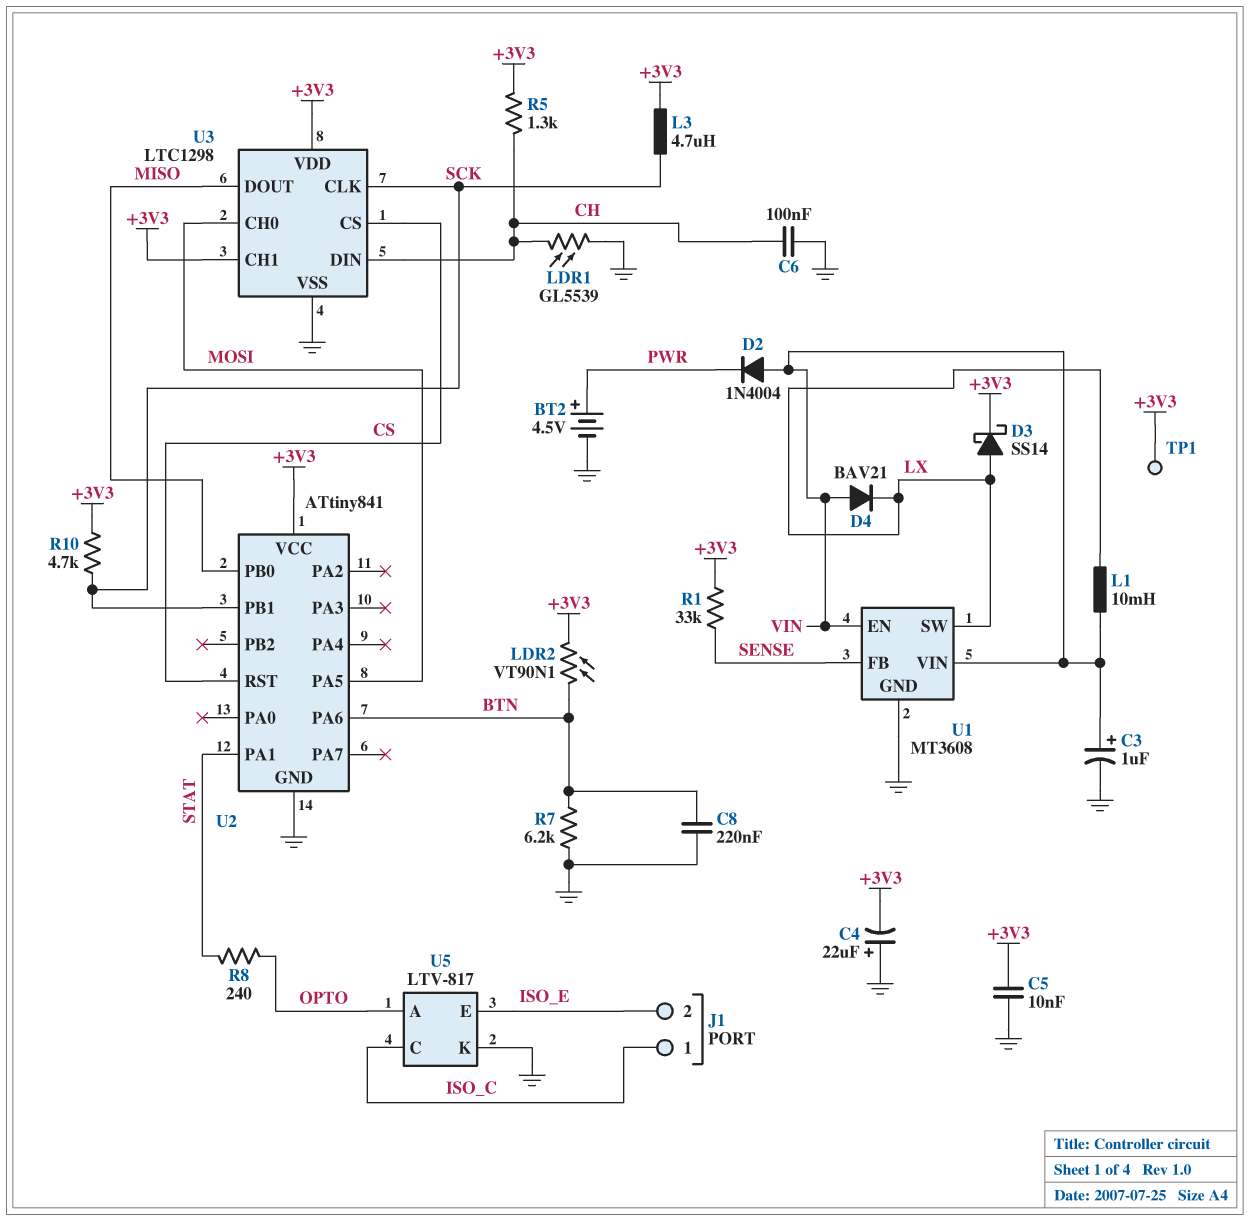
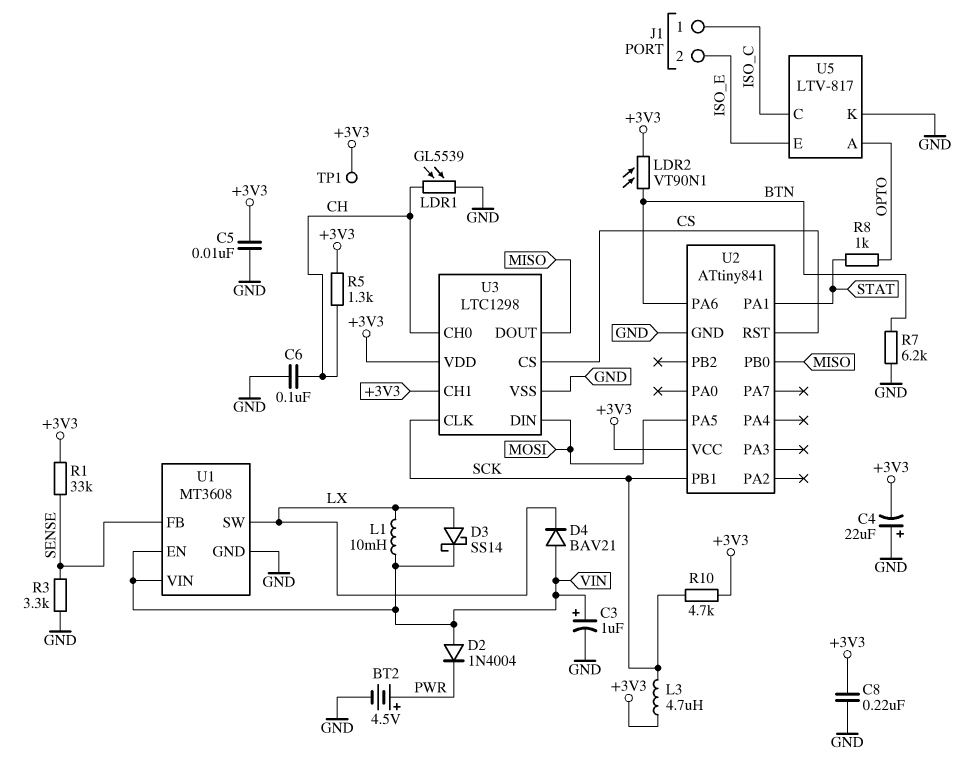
C8: 220nF (BTN, GND) -> 220nF (+3V3, GND)
D3: schottky SS14 (A LX, K +3V3) -> schottky SS14 (A LX, K VIN)
R3: none -> 3.3k (GND, SENSE)
R8: 240 (OPTO, STAT) -> 1k (OPTO, STAT)
U3 pin CH0: MOSI -> CH
U3 pin DIN: CH -> MOSI

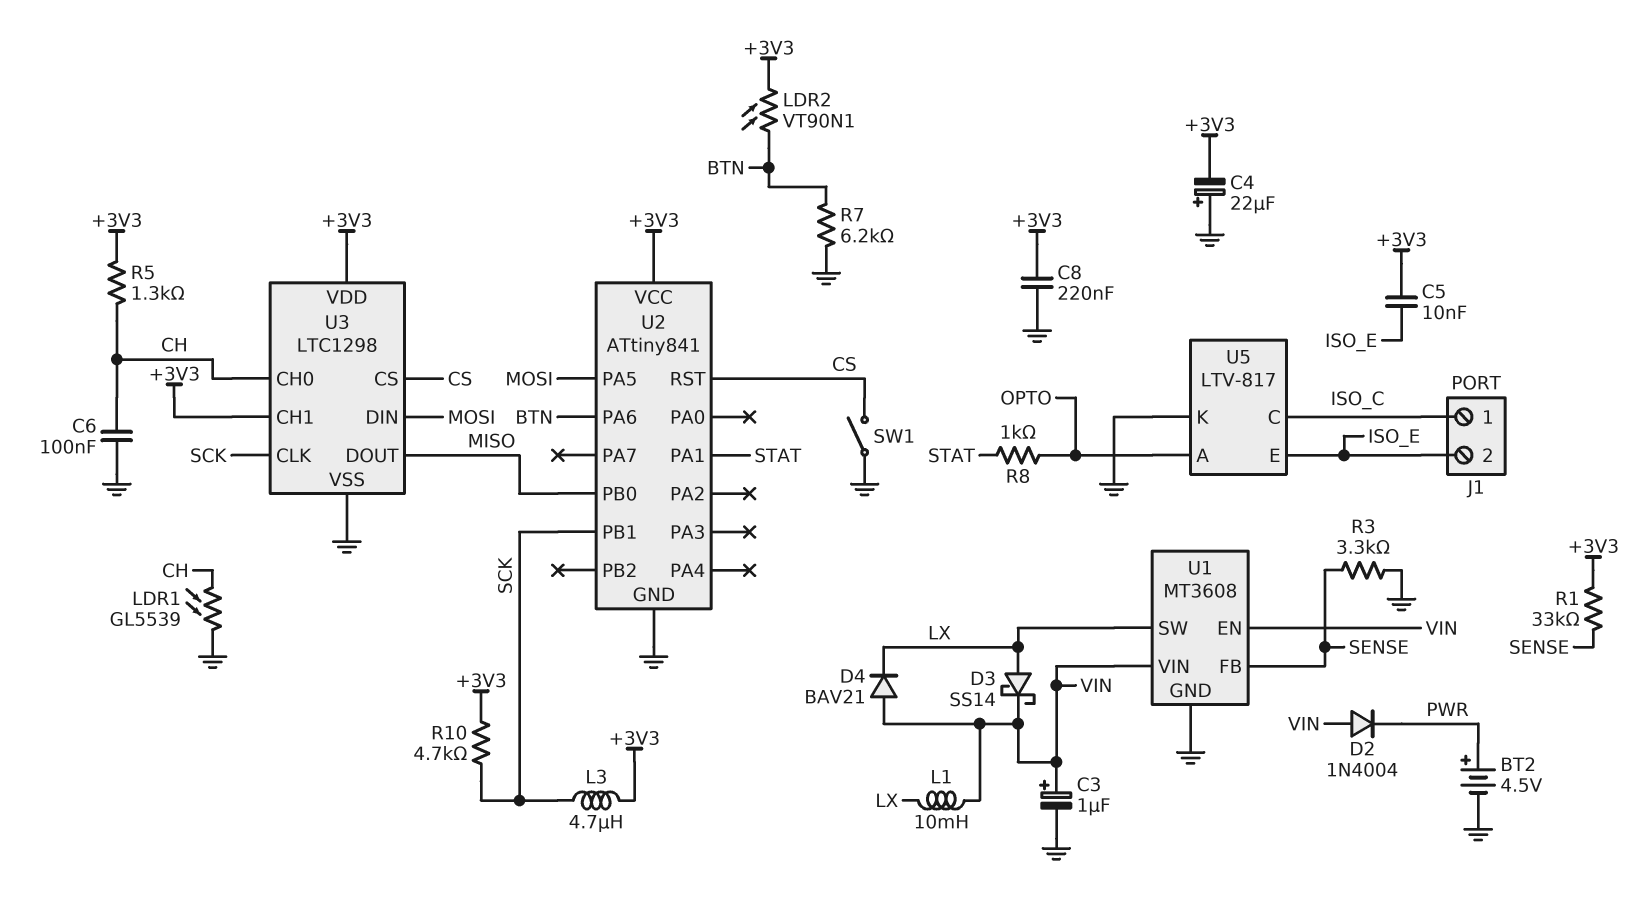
C5: 10nF (+3V3, GND) -> 10nF (+3V3, ISO_E)
SW1: none -> switch (CS, GND)
TP1: test point (+3V3) -> none

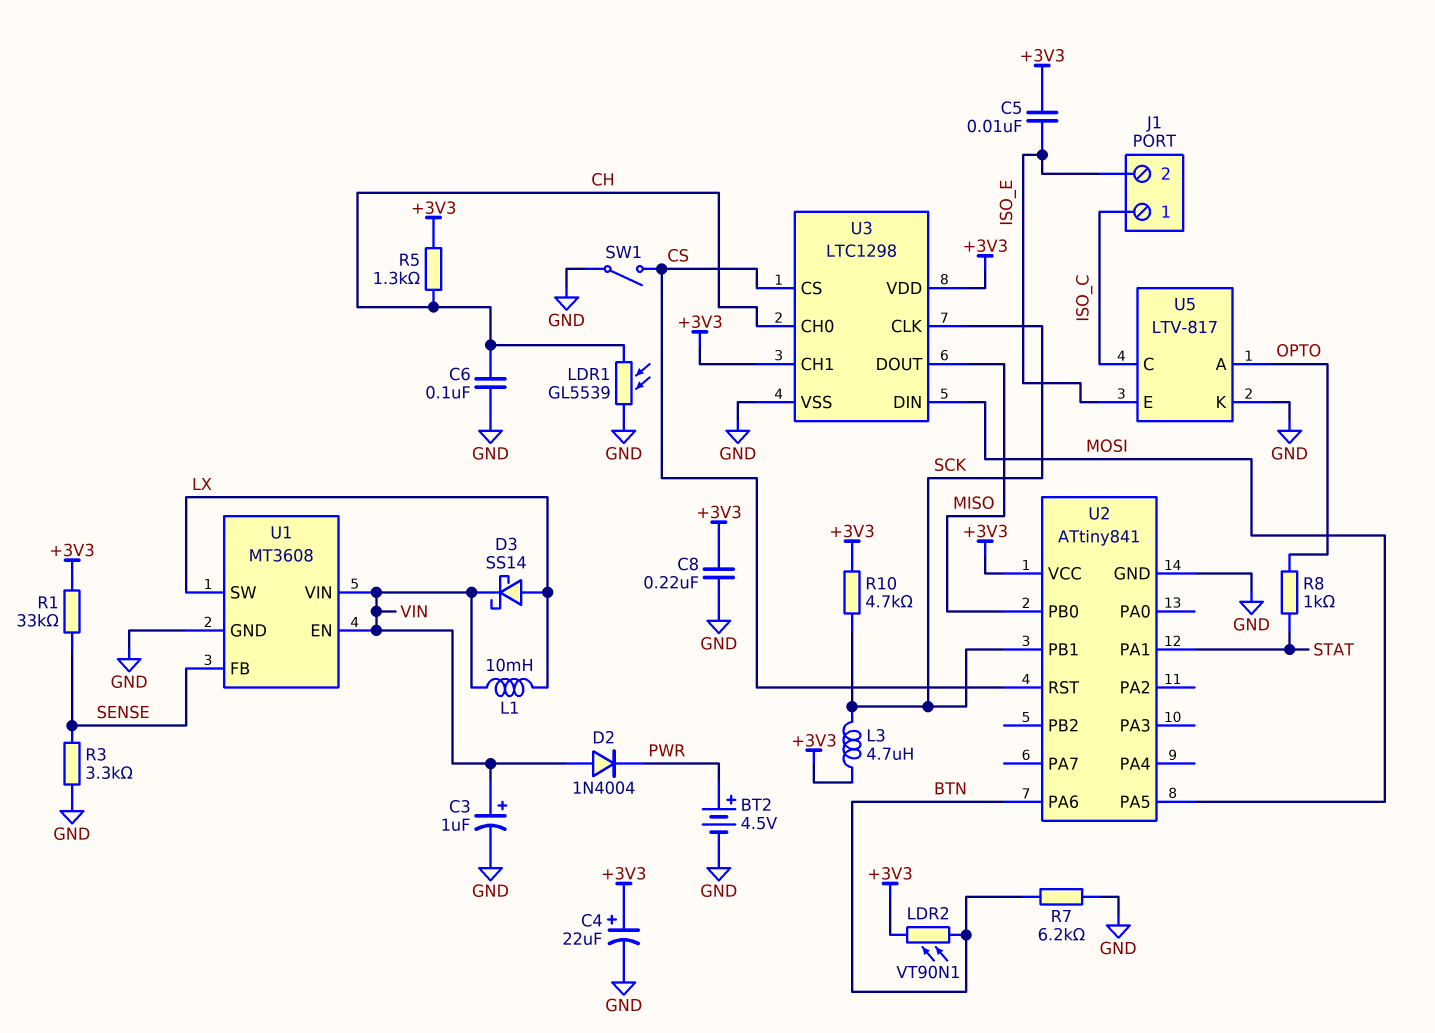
C4: 22uF (plus GND, minus +3V3) -> 22uF (plus +3V3, minus GND)
D4: diode BAV21 (A VIN, K LX) -> none

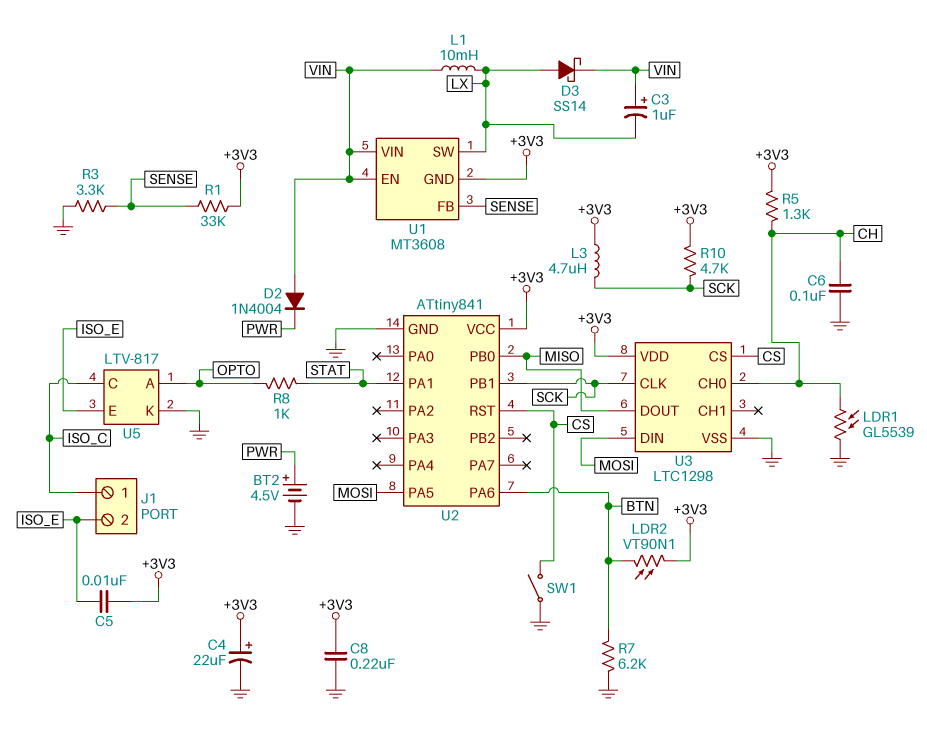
C3: 1uF (plus VIN, minus GND) -> 1uF (plus VIN, minus LX)
U1 pin GND: GND -> +3V3
U3 pin CH1: +3V3 -> none

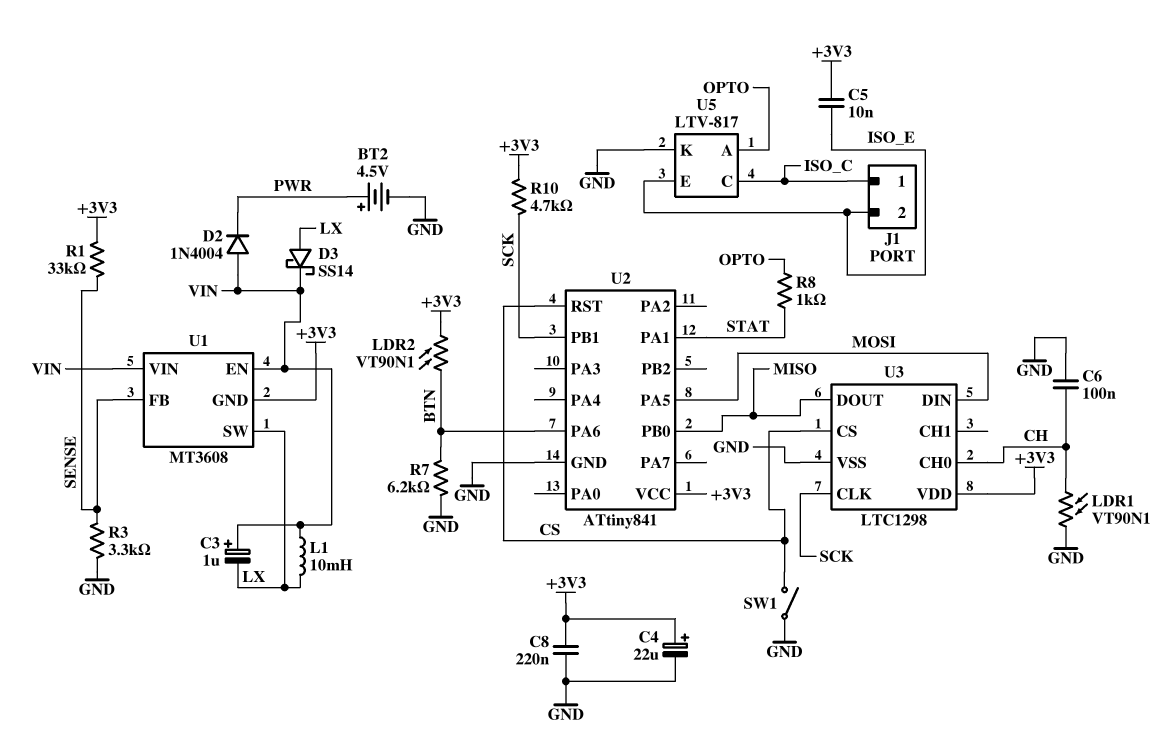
L3: 4.7uH (+3V3, SCK) -> none
LDR1: GL5539 (CH, GND) -> VT90N1 (CH, GND)
R5: 1.3k (+3V3, CH) -> none

